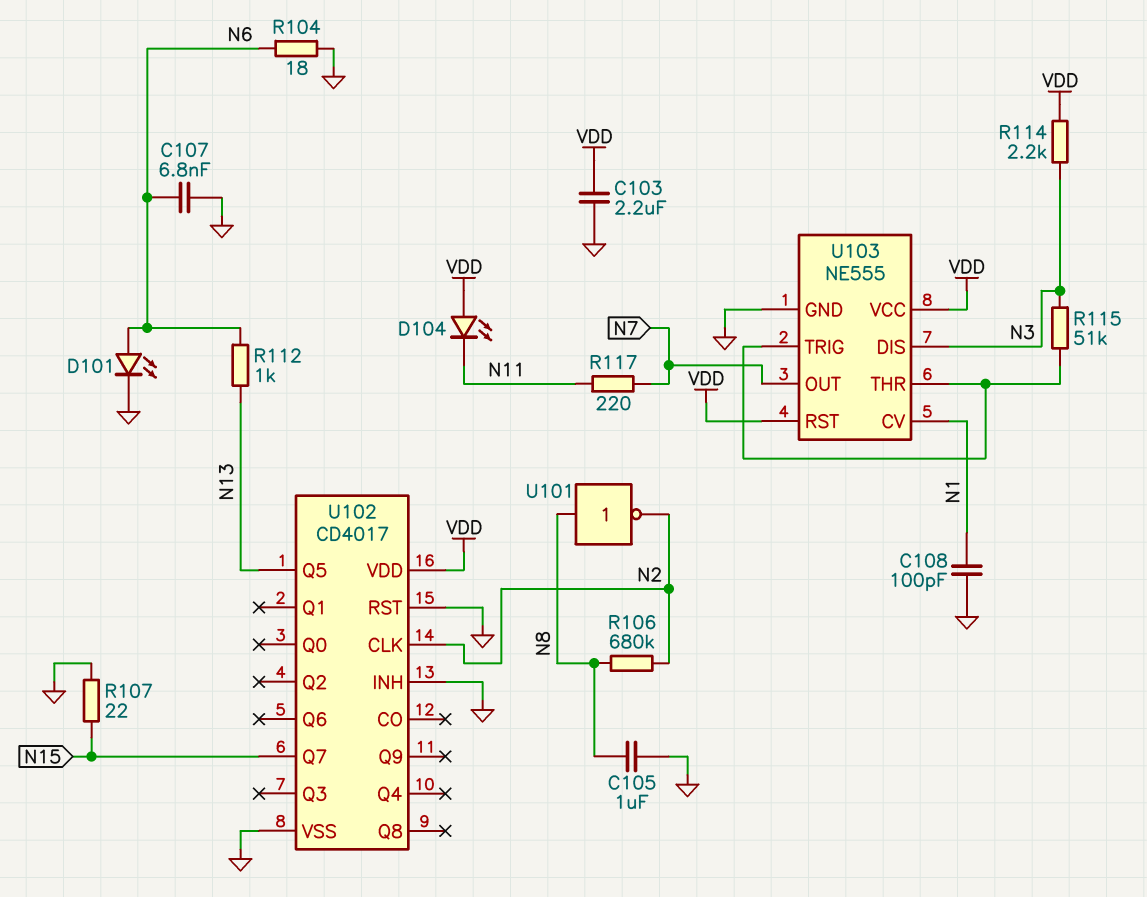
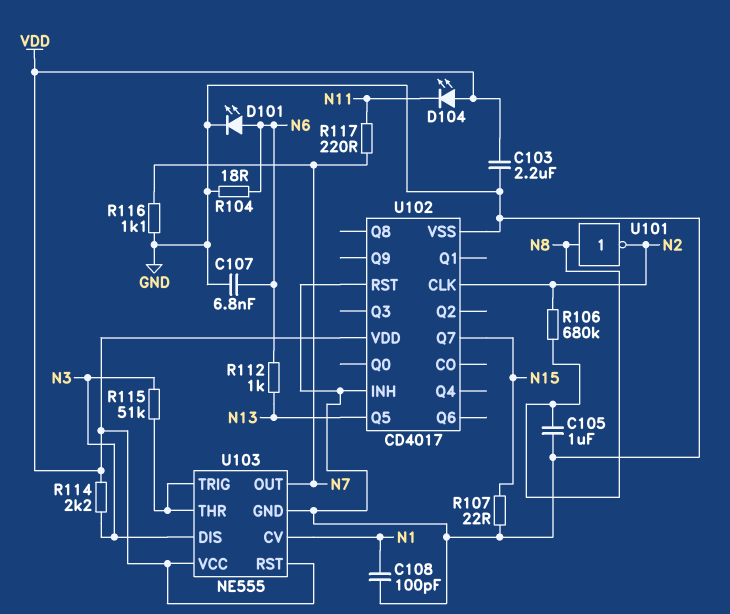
R116: none -> 1.1k (GND, N7)

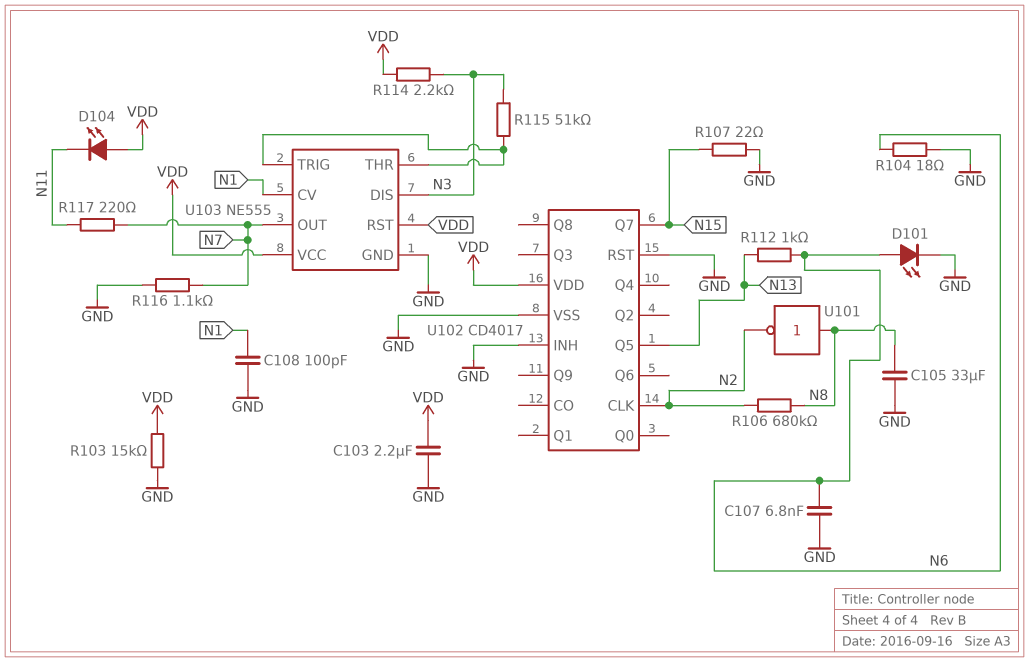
C105: 1uF (GND, N8) -> 33uF (GND, N8)
R103: none -> 15k (GND, VDD)

